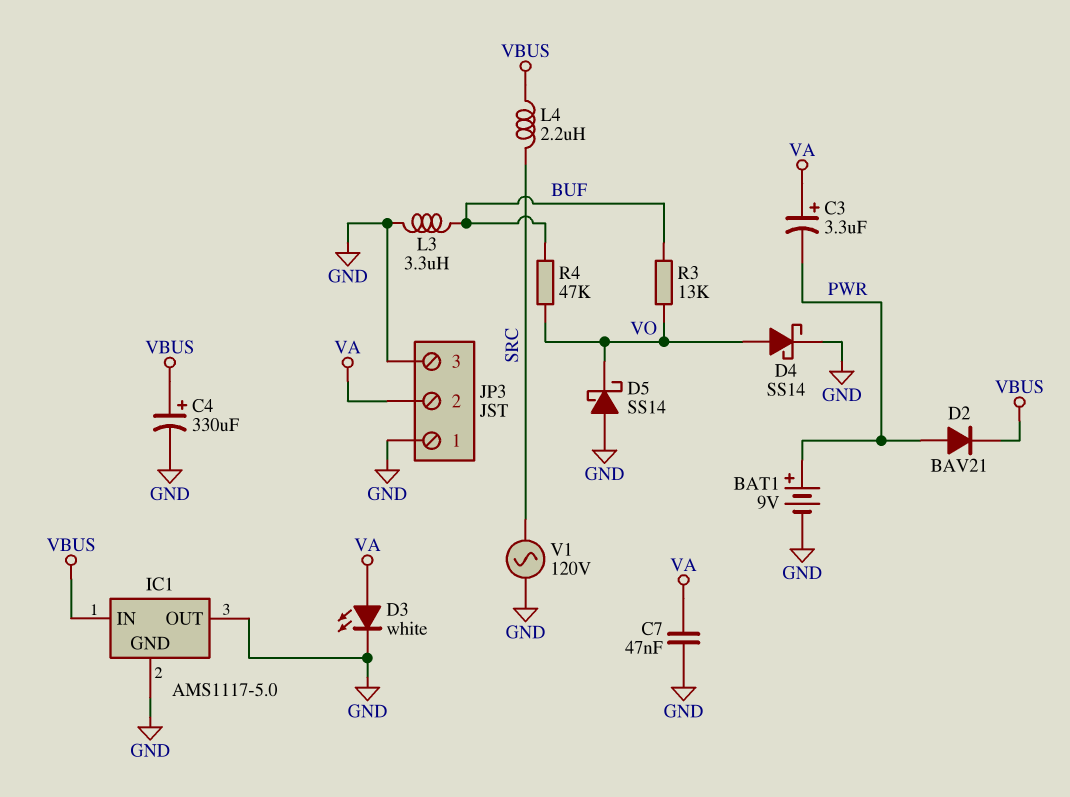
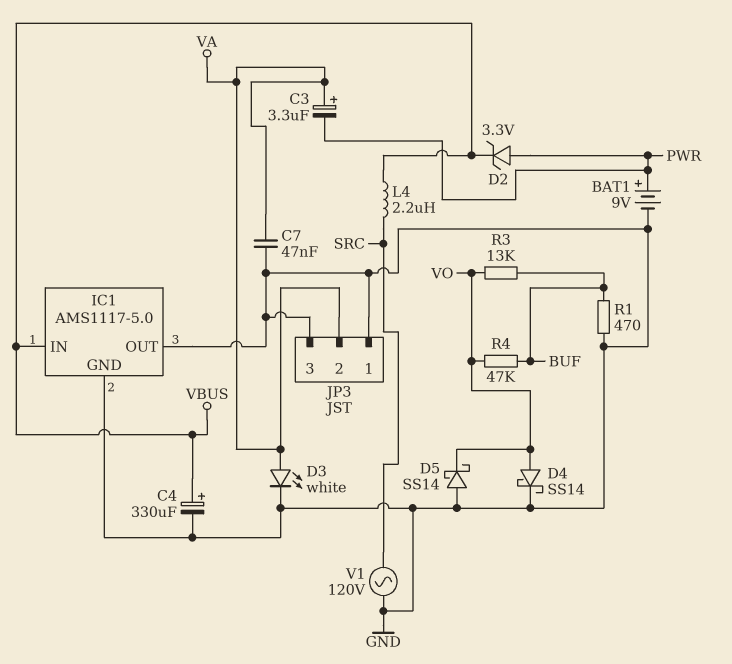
D2: diode BAV21 (A PWR, K VBUS) -> zener 3.3V (A PWR, K VBUS)
L3: 3.3uH (BUF, GND) -> none
R1: none -> 470 (BUF, GND)

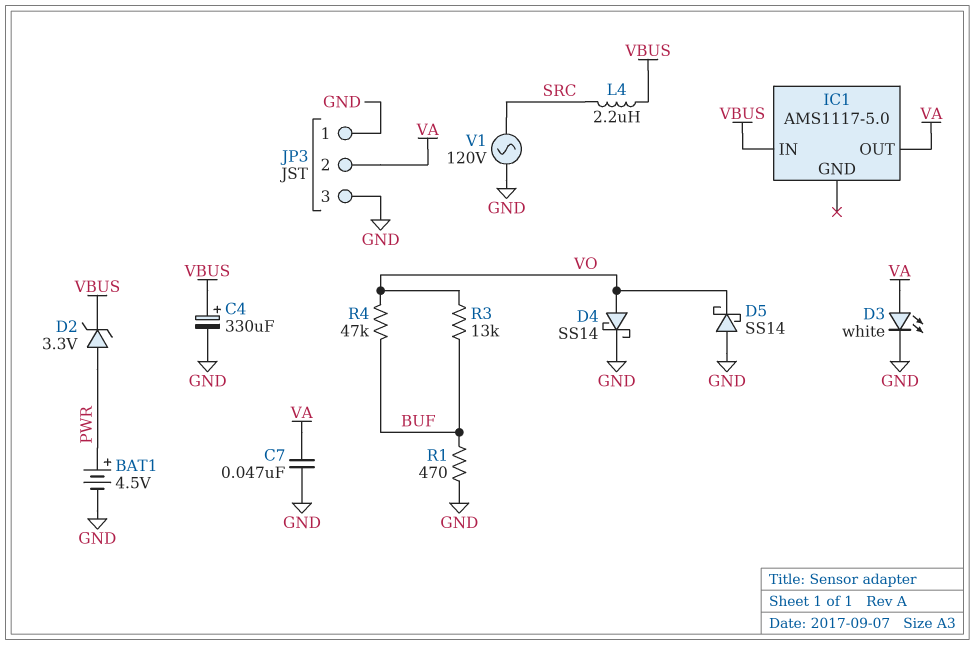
BAT1: 9V (plus PWR, minus GND) -> 4.5V (plus PWR, minus GND)
C3: 3.3uF (plus VA, minus PWR) -> none
IC1 pin GND: GND -> none
IC1 pin OUT: GND -> VA

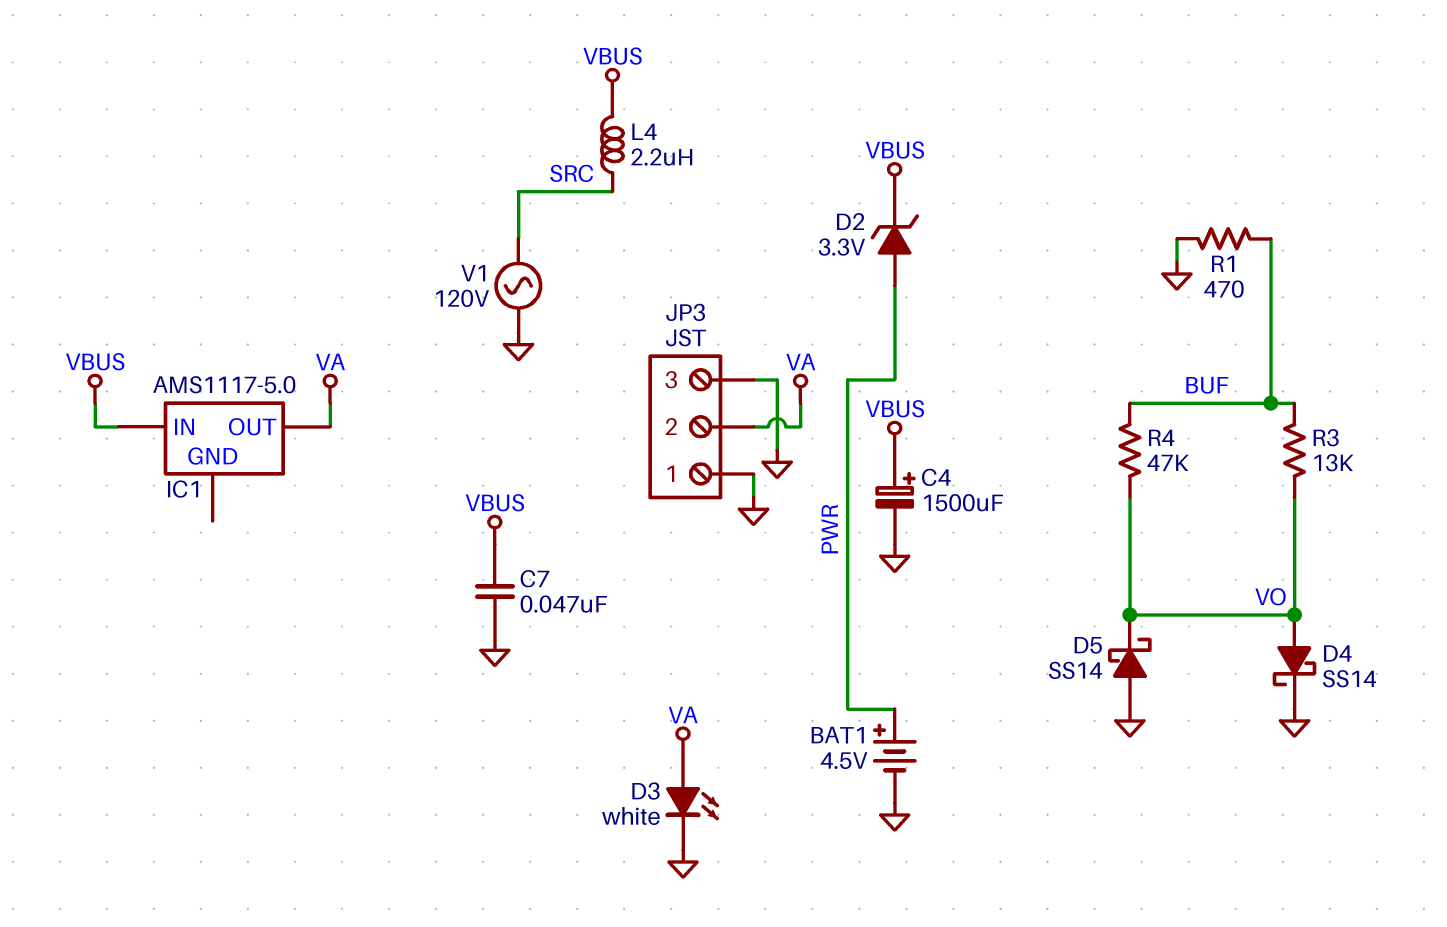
C4: 330uF (plus VBUS, minus GND) -> 1500uF (plus VBUS, minus GND)
C7: 47nF (GND, VA) -> 47nF (GND, VBUS)

